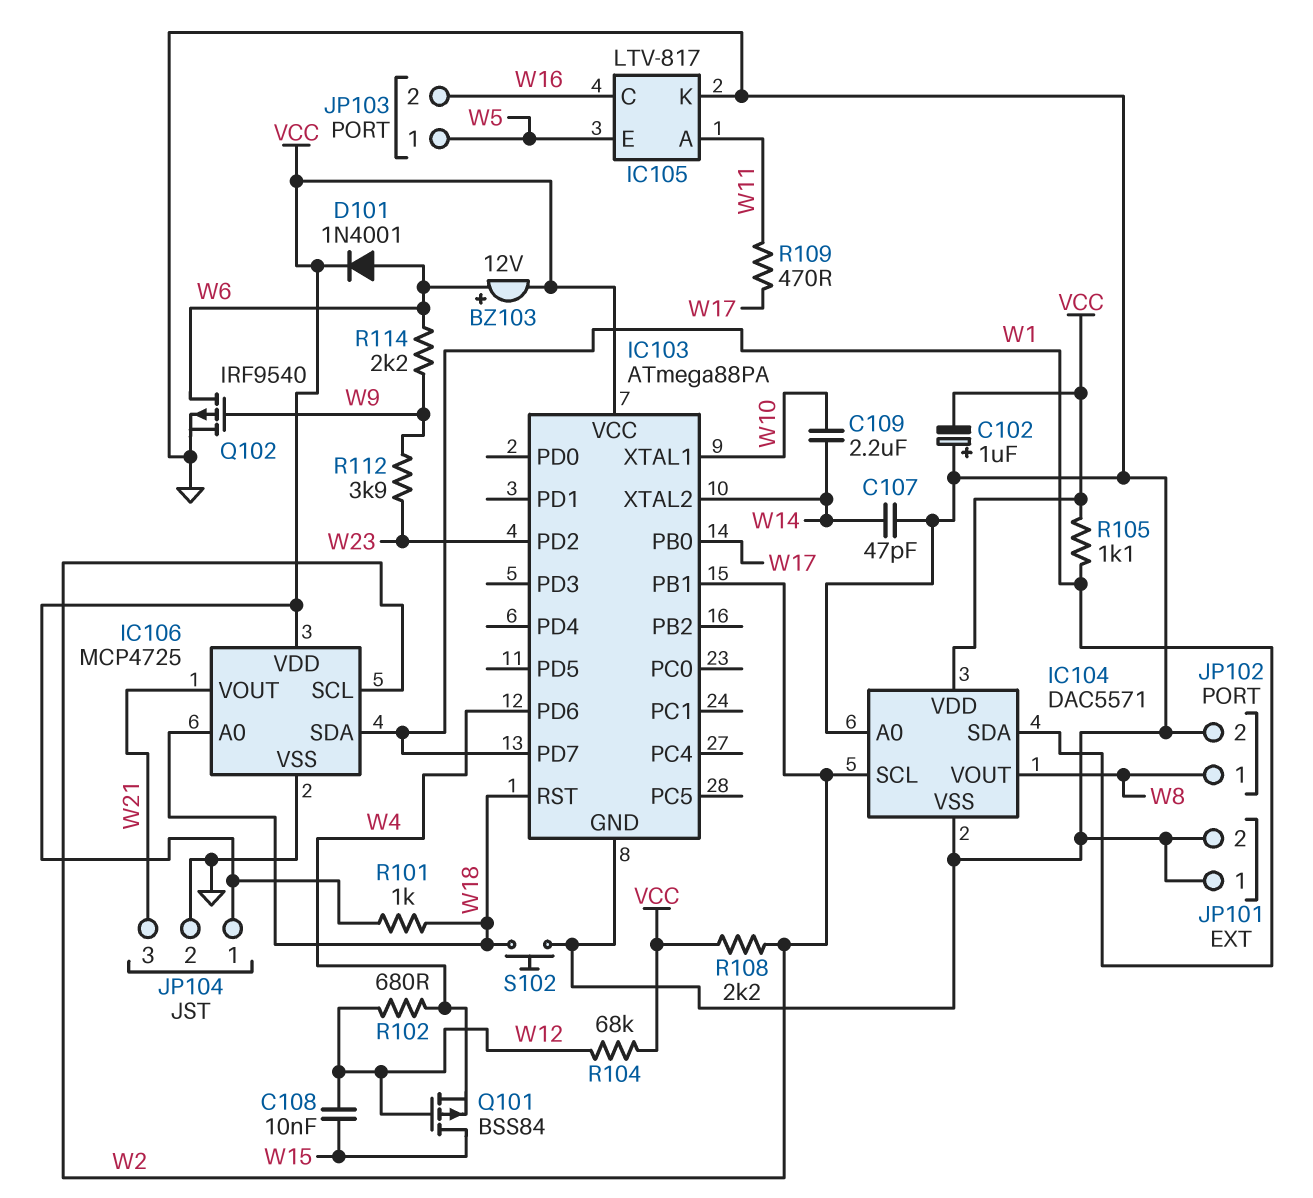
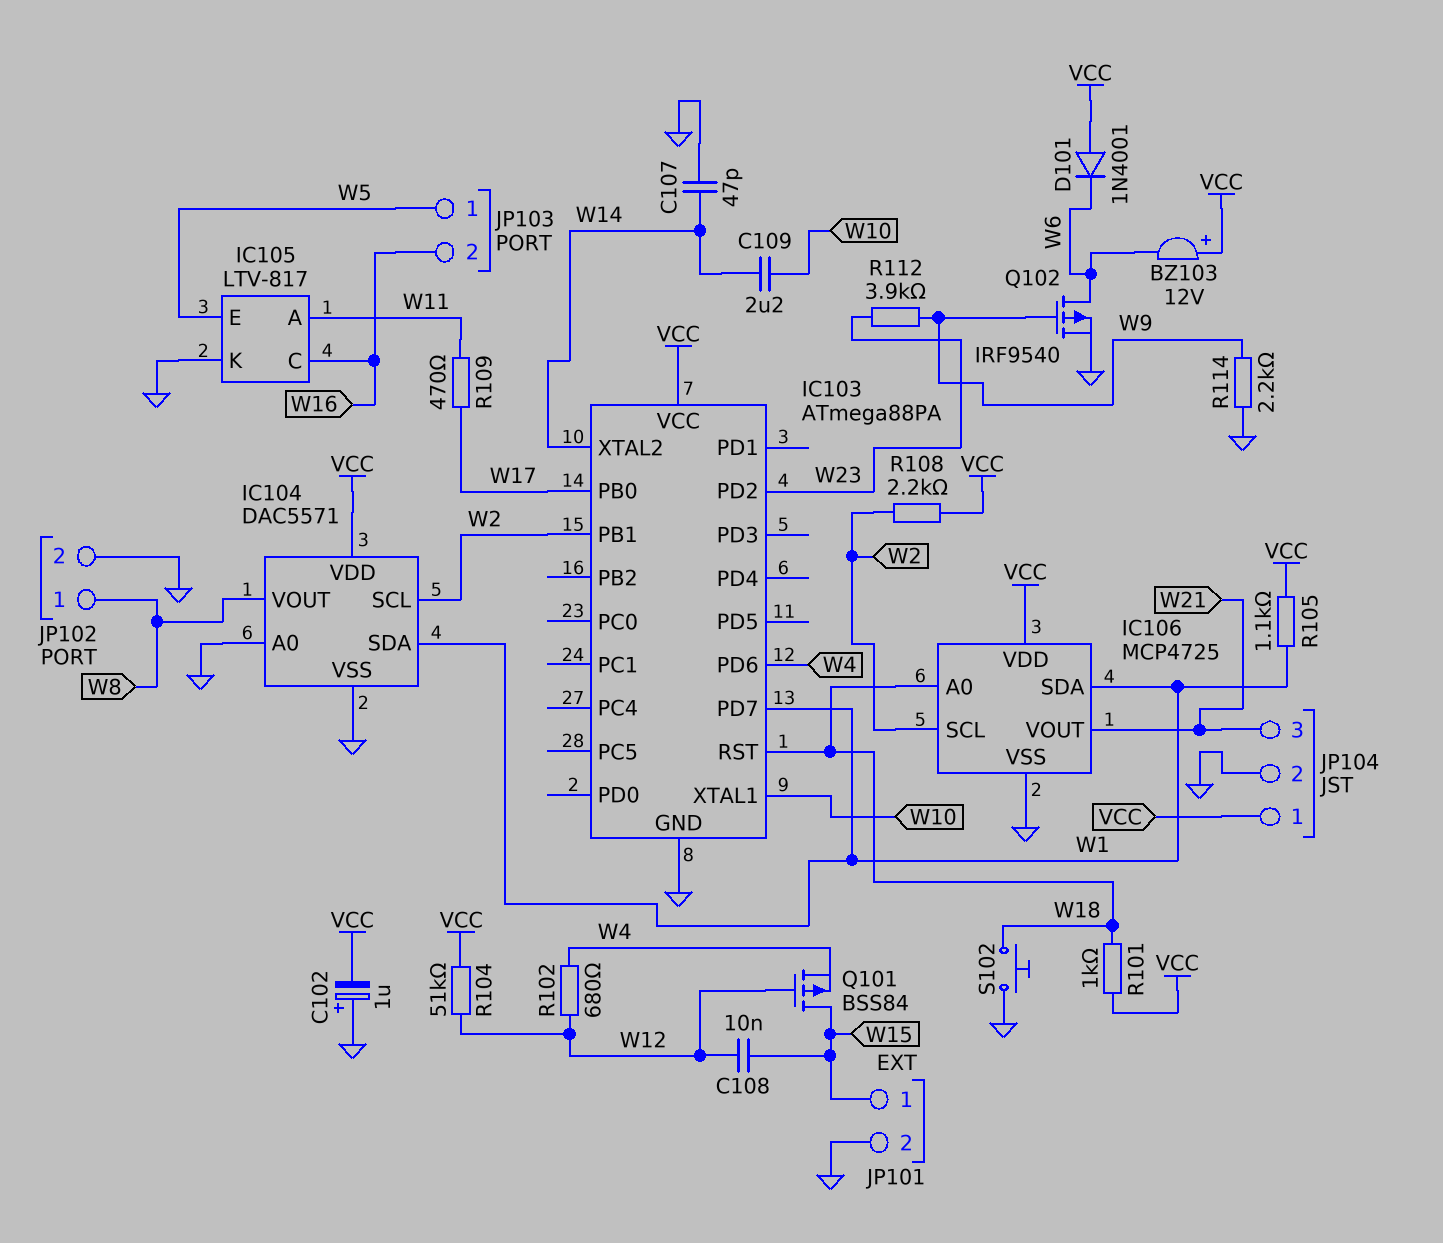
BZ103: buzzer 12V (plus W6, minus VCC) -> buzzer 12V (plus VCC, minus W6)
D101: diode 1N4001 (A W6, K VCC) -> diode 1N4001 (A VCC, K W6)
JP101 pin 1: GND -> W15
R104: 68k (VCC, W12) -> 51k (VCC, W12)
R114: 2.2k (W6, W9) -> 2.2k (GND, W9)

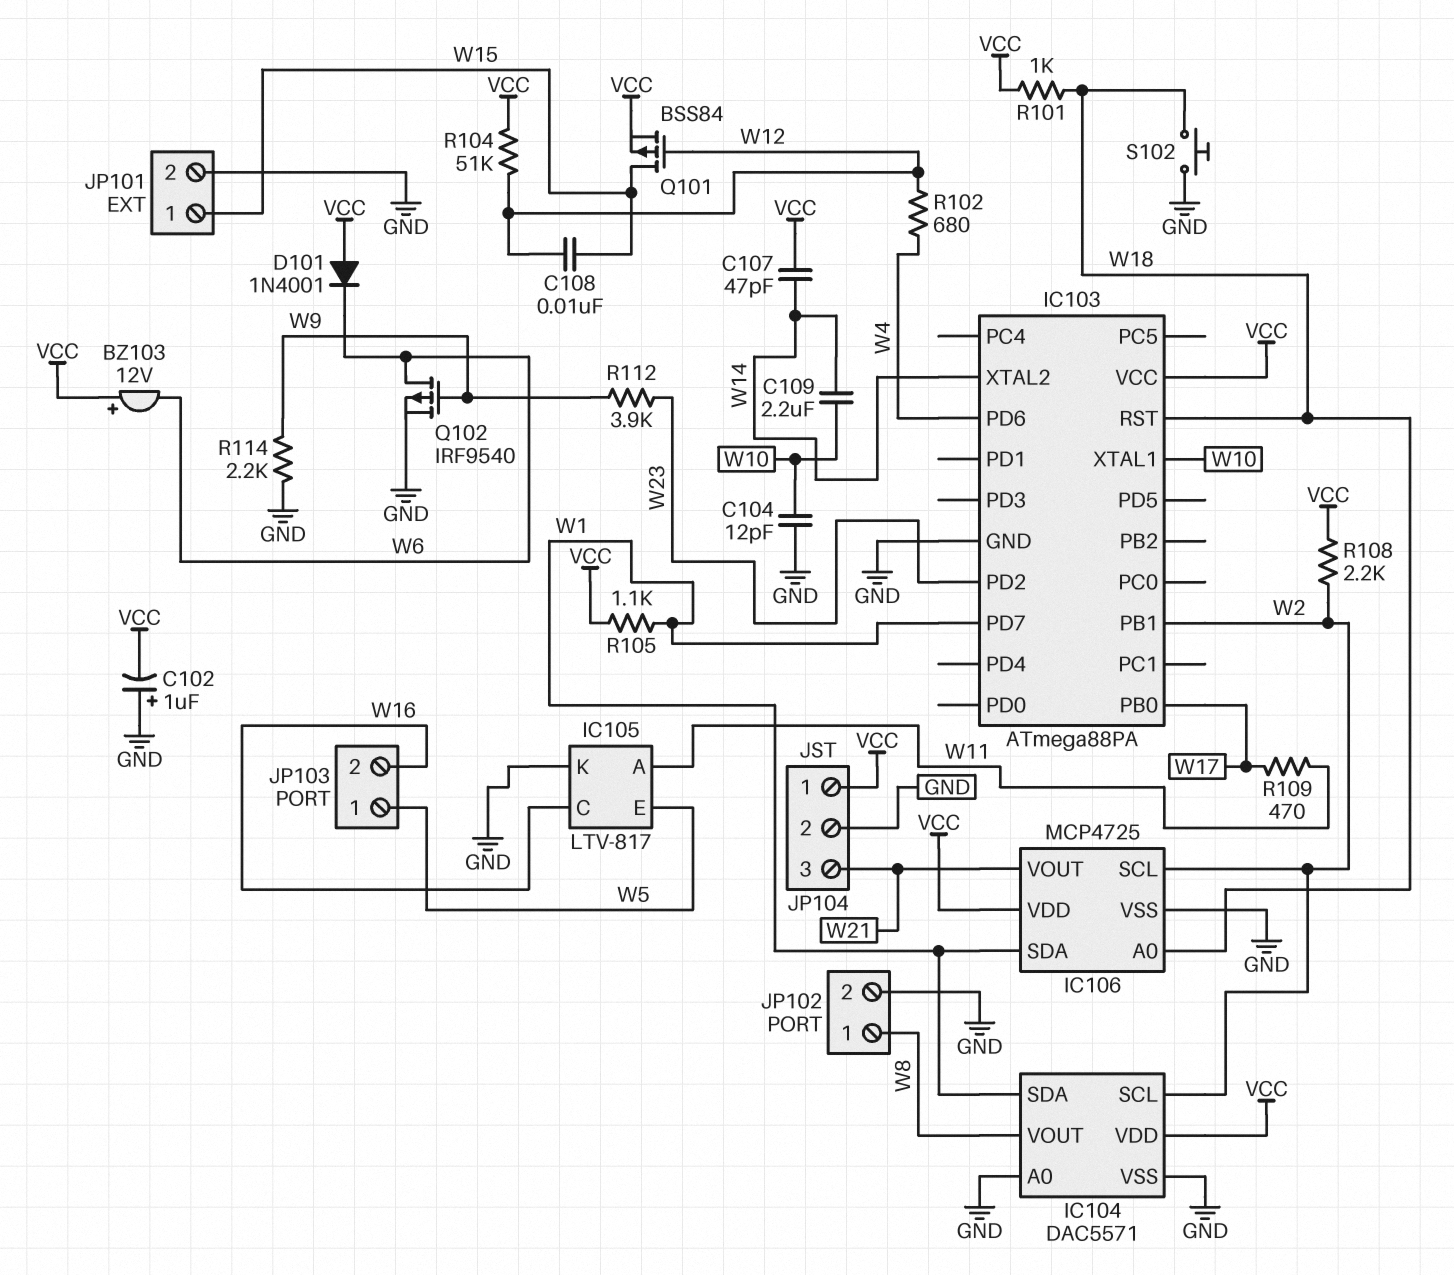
C104: none -> 12pF (GND, W10)
C107: 47pF (GND, W14) -> 47pF (VCC, W14)
Q101: PMOS BSS84 (G W12, D W15, S W4) -> PMOS BSS84 (G W12, D W15, S VCC)

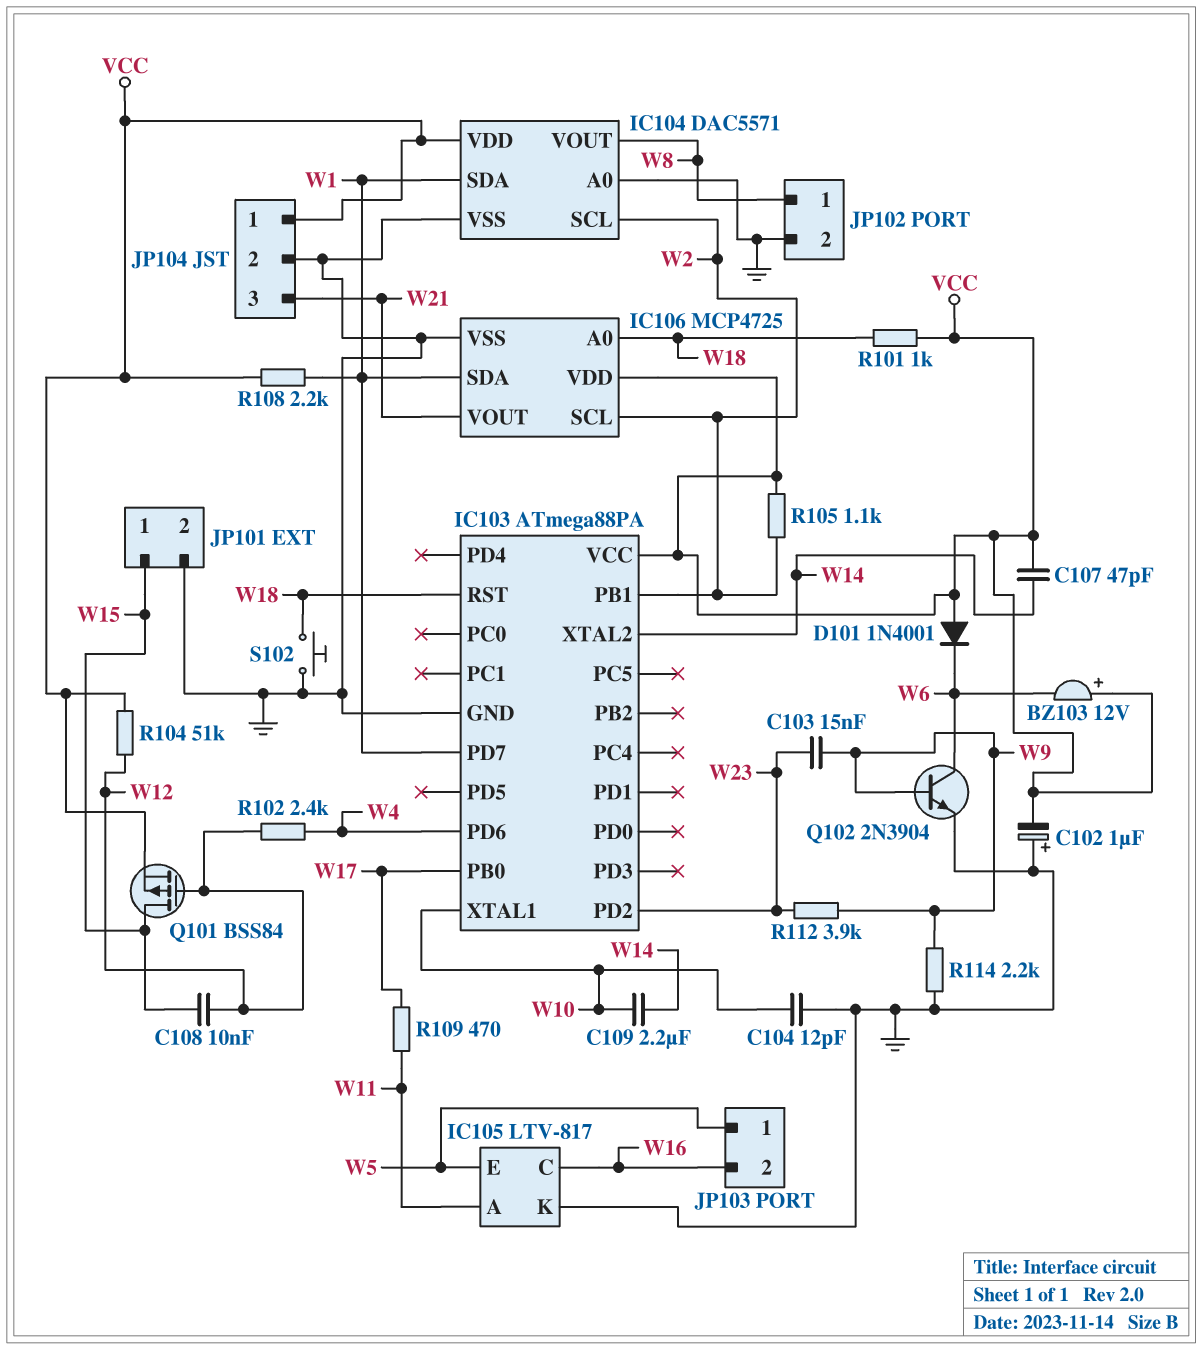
C103: none -> 15nF (W9, W23)
Q102: PMOS IRF9540 (G W9, D W6, S GND) -> NPN 2N3904 (B W9, C W6, E GND)
R102: 680 (W4, W12) -> 2.4k (W4, W12)
R105: 1.1k (VCC, W1) -> 1.1k (VCC, W2)
R108: 2.2k (VCC, W2) -> 2.2k (VCC, W1)

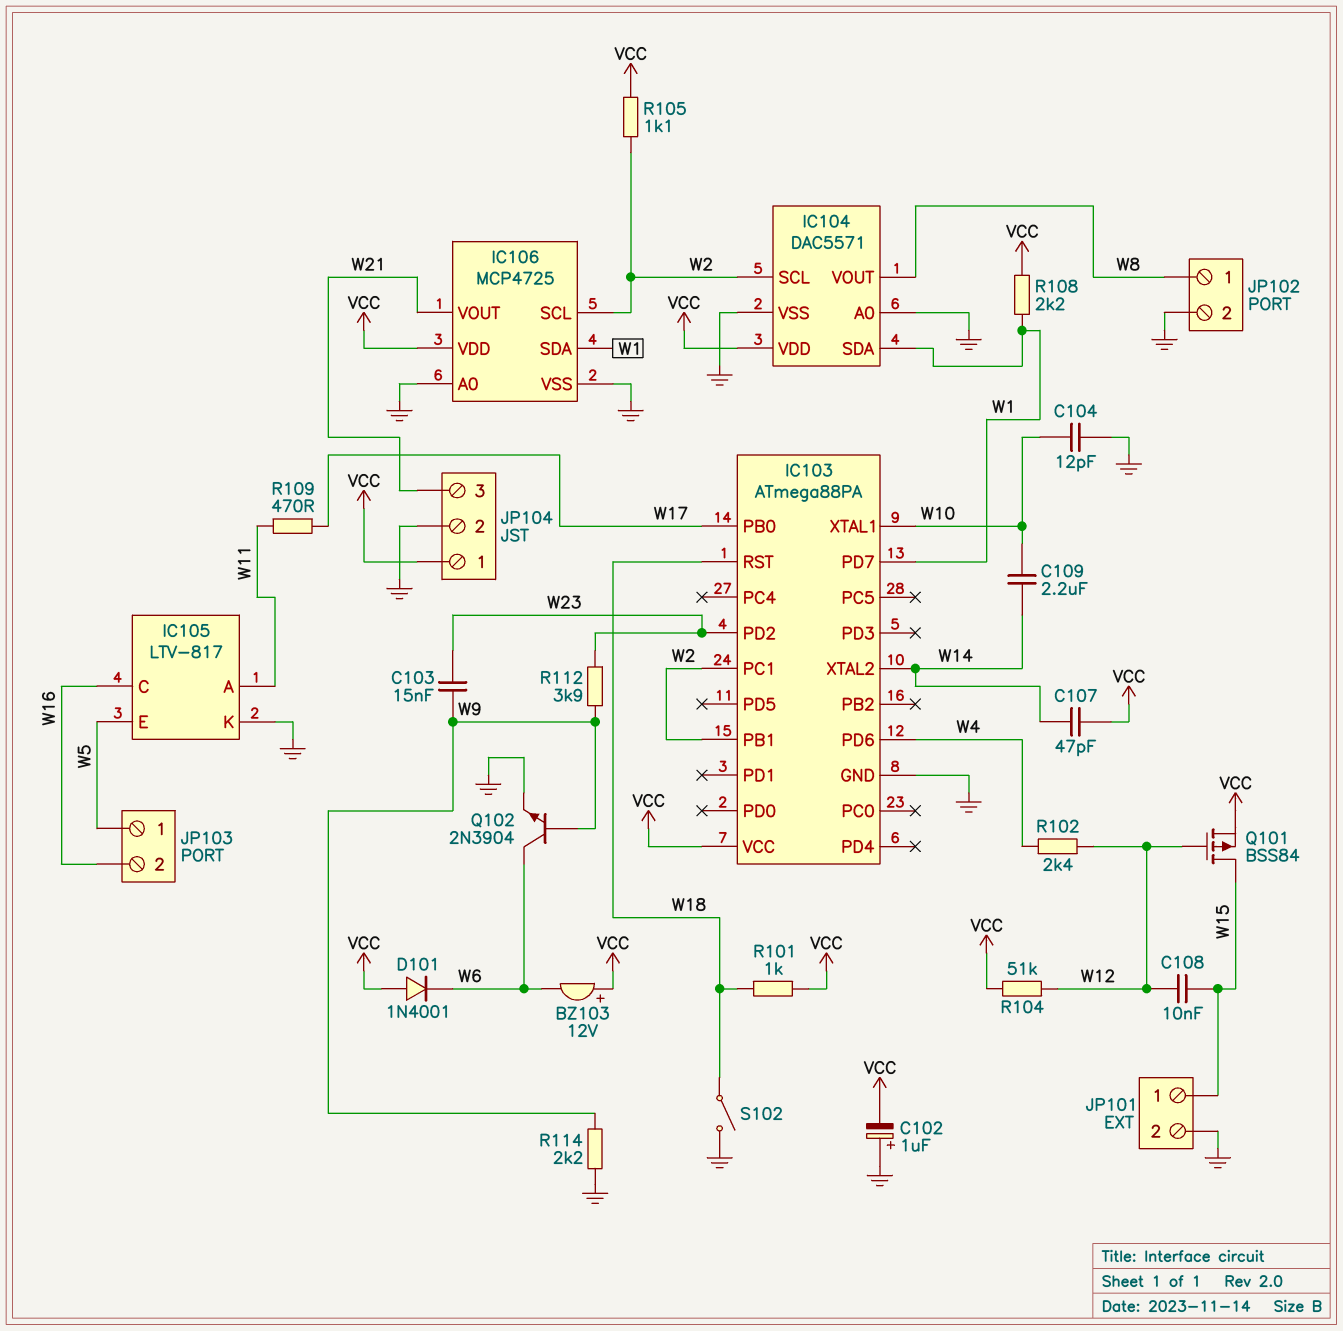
IC103 pin PC1: none -> W2
IC106 pin A0: W18 -> GND
S102: button (GND, W18) -> switch (GND, W18)

